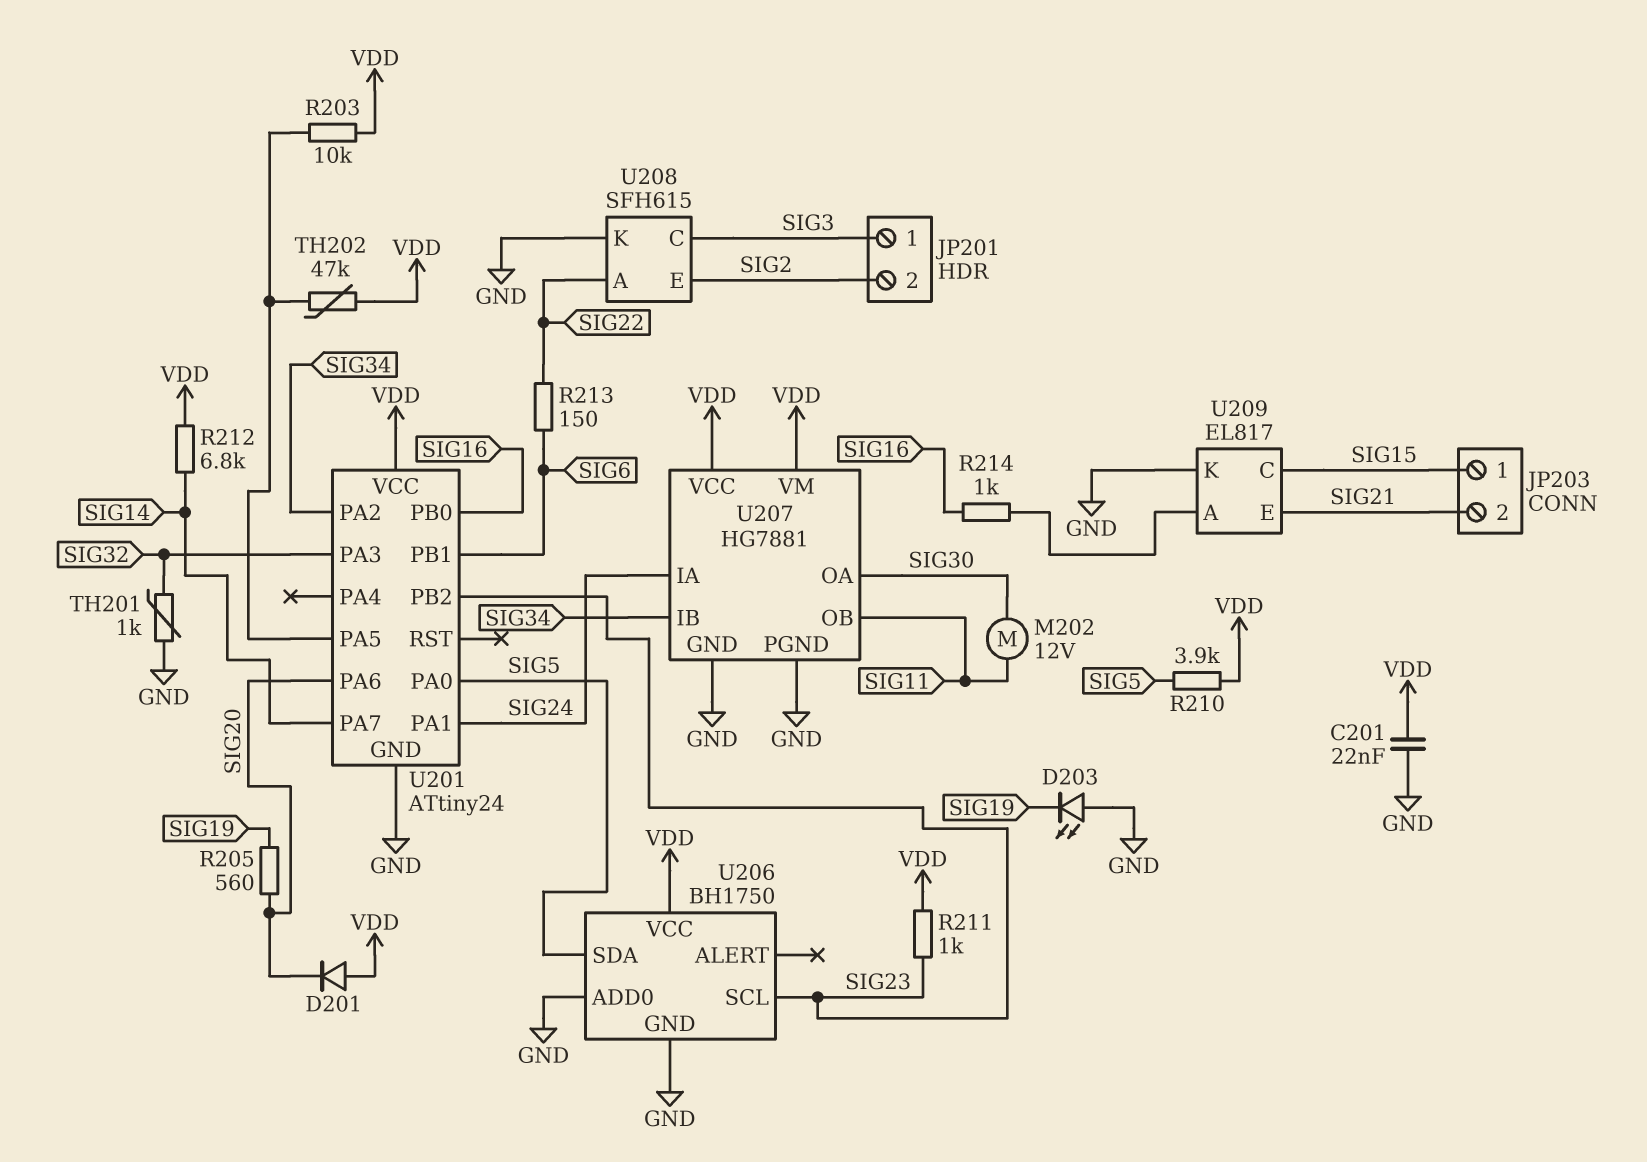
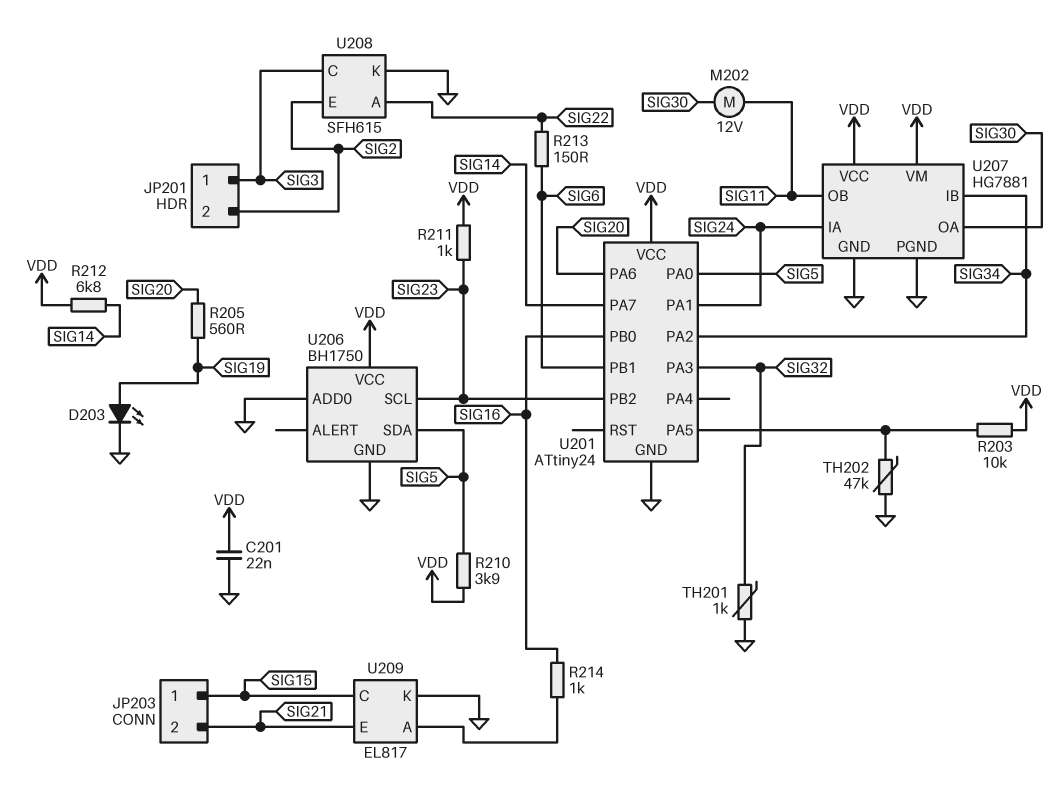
D201: diode (A VDD, K SIG20) -> none
D203: LED (A GND, K SIG19) -> LED (A SIG19, K GND)
TH202: 47k (U201/PA5, VDD) -> 47k (GND, U201/PA5)

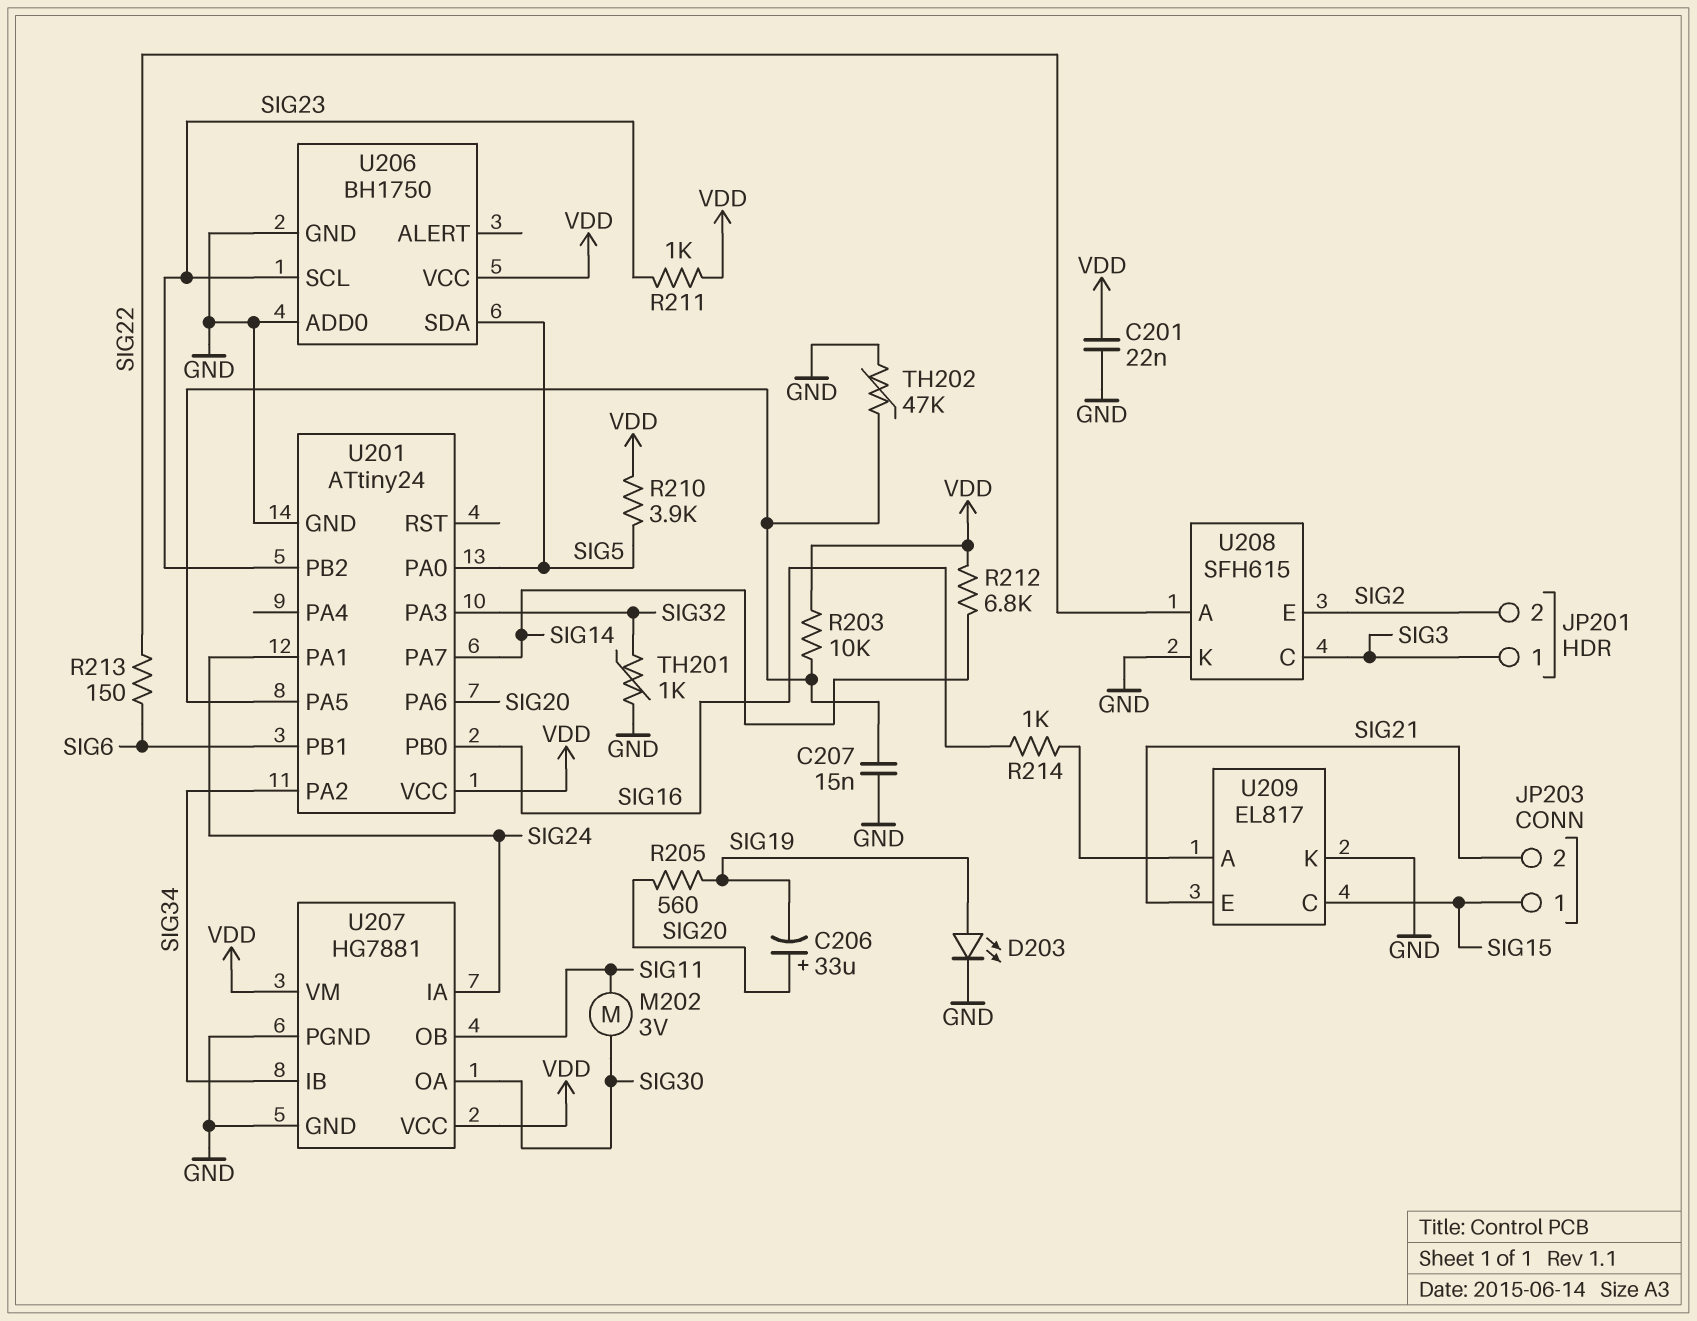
C206: none -> 33uF (plus SIG20, minus SIG19)
C207: none -> 15nF (GND, U201/PA5)
M202: motor 12V (SIG11, SIG30) -> motor 3V (SIG11, SIG30)

